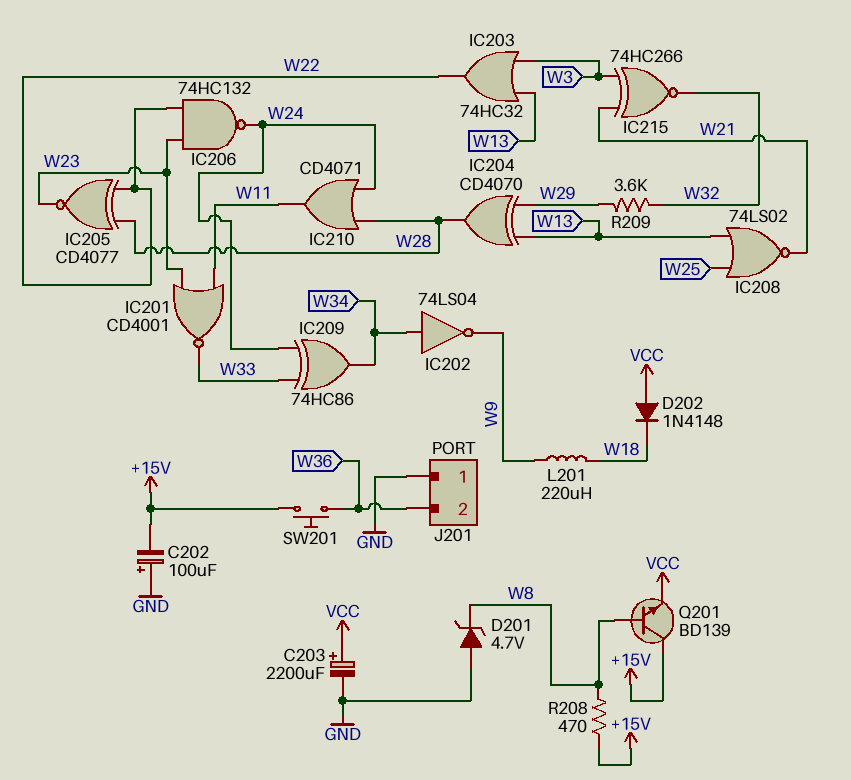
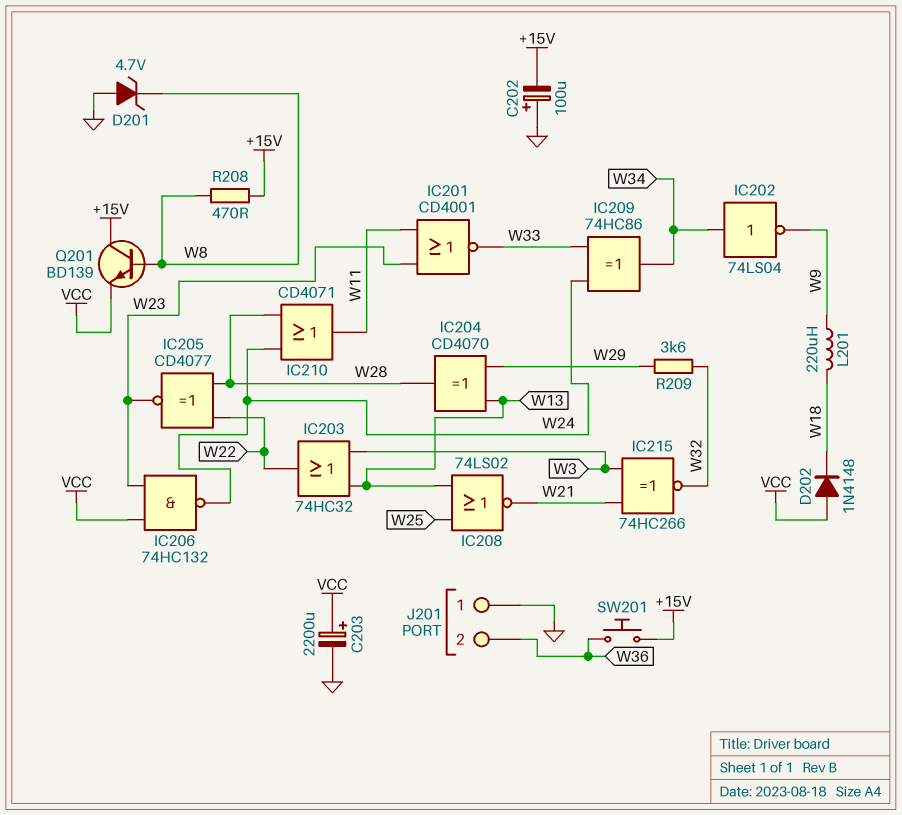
IC206: NAND 74HC132 (in W22, in W23, out W24) -> NAND 74HC132 (in VCC, in W23, out W24)

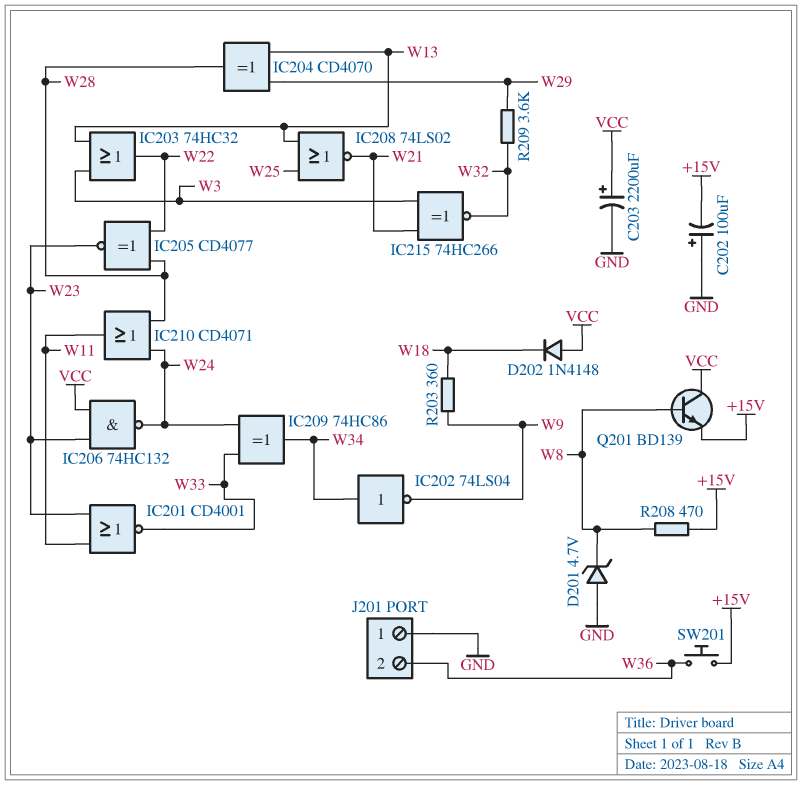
L201: 220uH (W9, W18) -> none
Q201: NPN BD139 (B W8, C +15V, E VCC) -> NPN BD139 (B W8, C VCC, E +15V)
R203: none -> 360 (W9, W18)

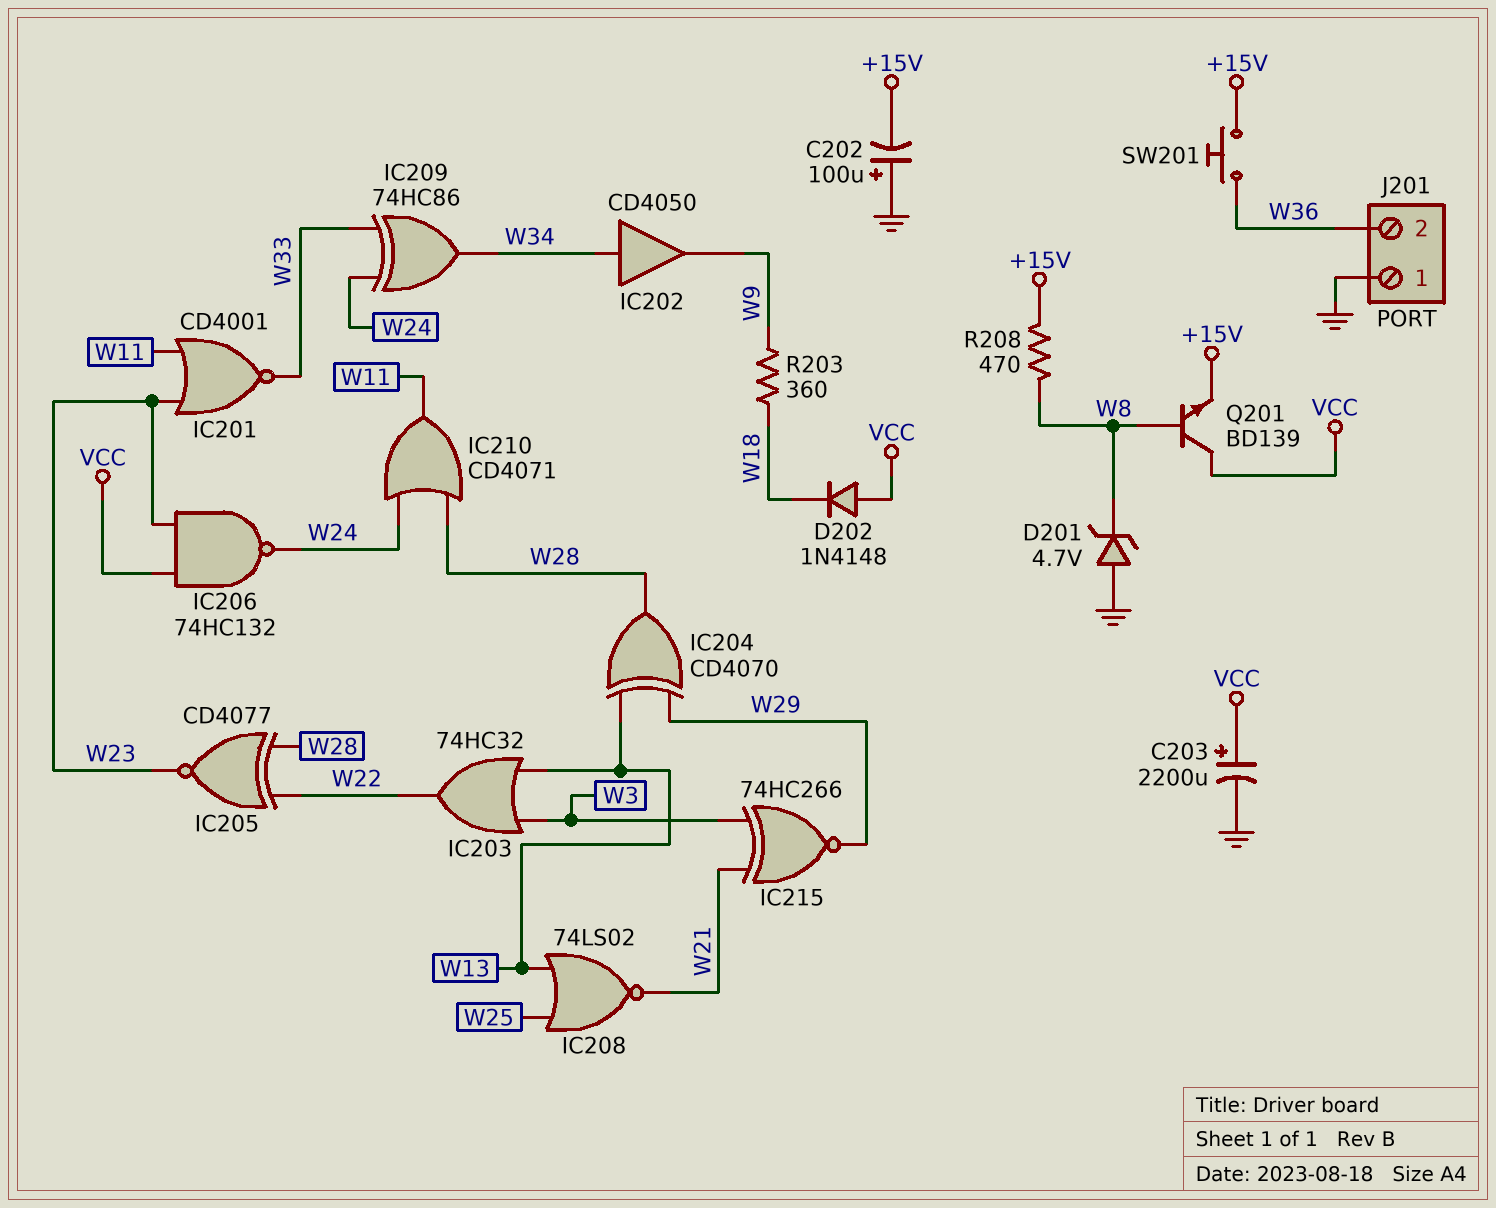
IC202: NOT 74LS04 (in W34, out W9) -> buffer CD4050 (in W34, out W9)
IC215: XNOR 74HC266 (in W3, in W21, out W32) -> XNOR 74HC266 (in W3, in W21, out W29)
R209: 3.6k (W29, W32) -> none

